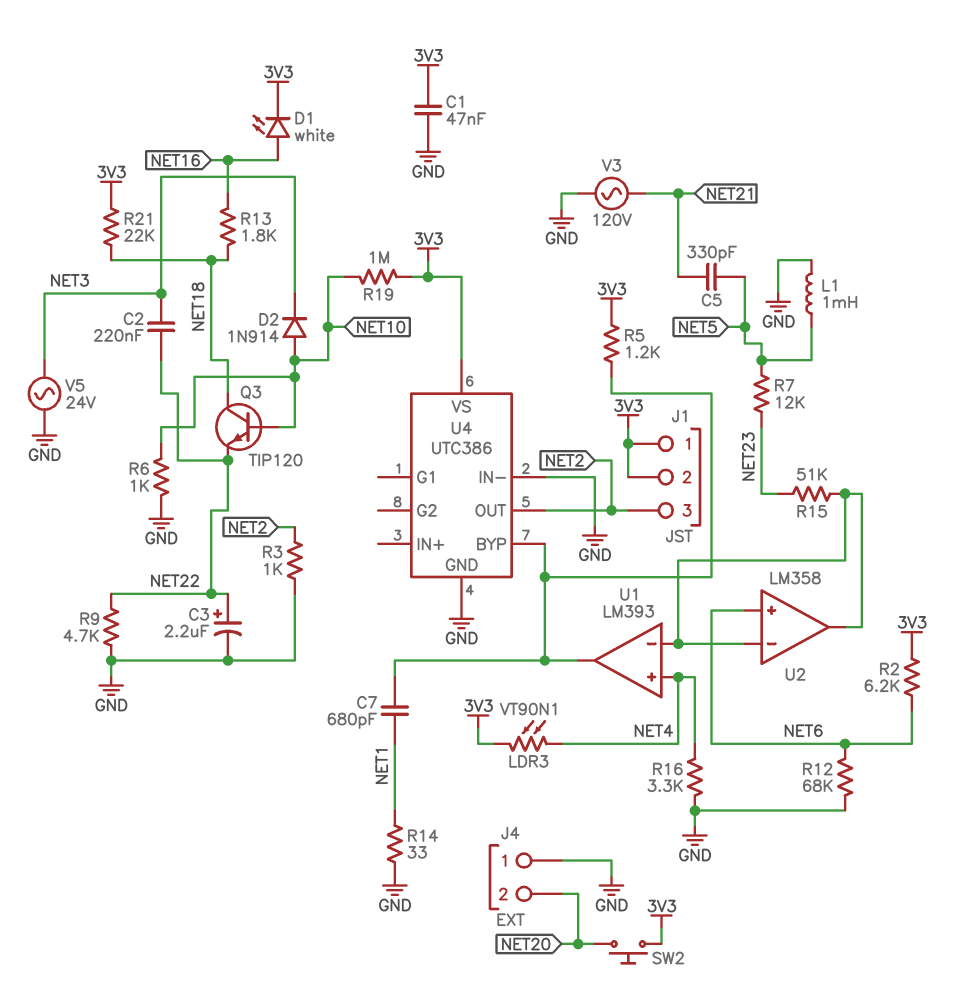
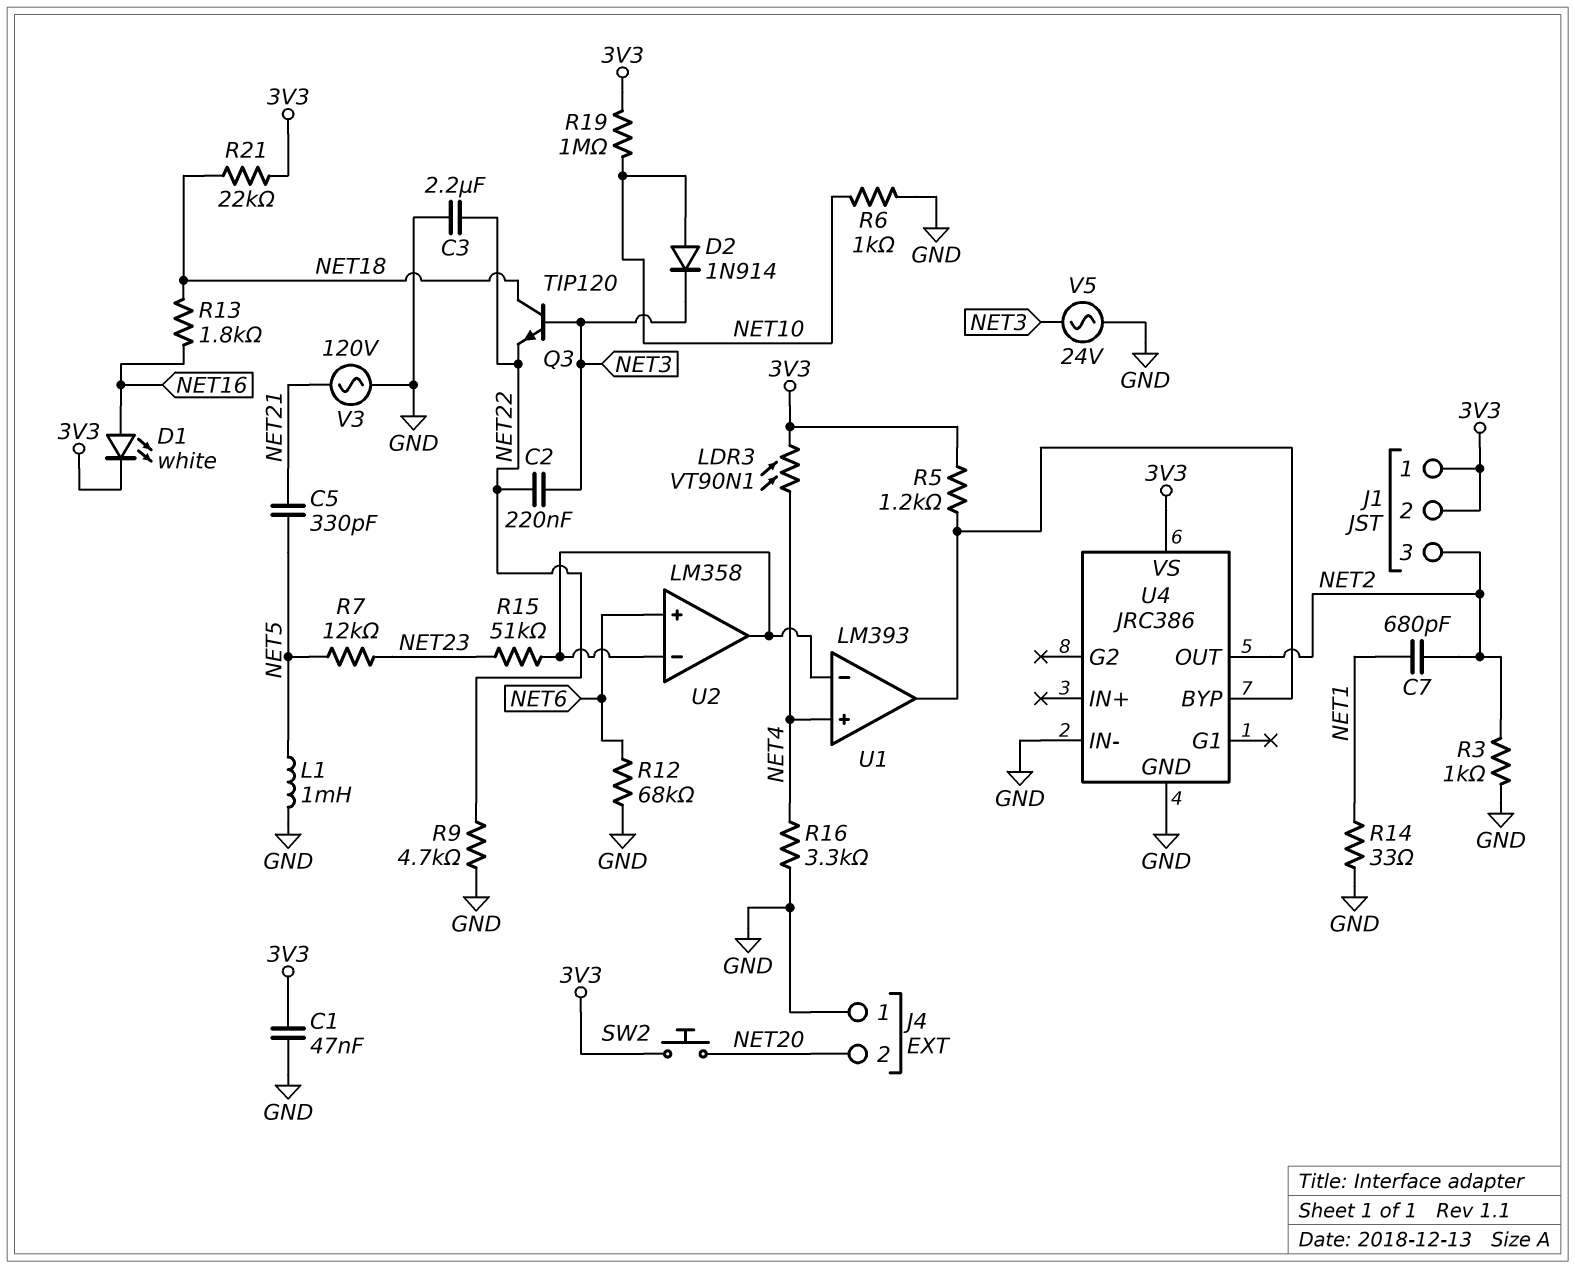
C3: 2.2uF (plus NET22, minus GND) -> 2.2uF (GND, NET22)
C7: 680pF (NET1, U1/out) -> 680pF (NET1, NET2)
Q3: NPN TIP120 (B NET10, C NET18, E NET22) -> NPN TIP120 (B NET3, C NET18, E NET22)
R2: 6.2k (3V3, NET6) -> none
U4: UTC386 -> JRC386

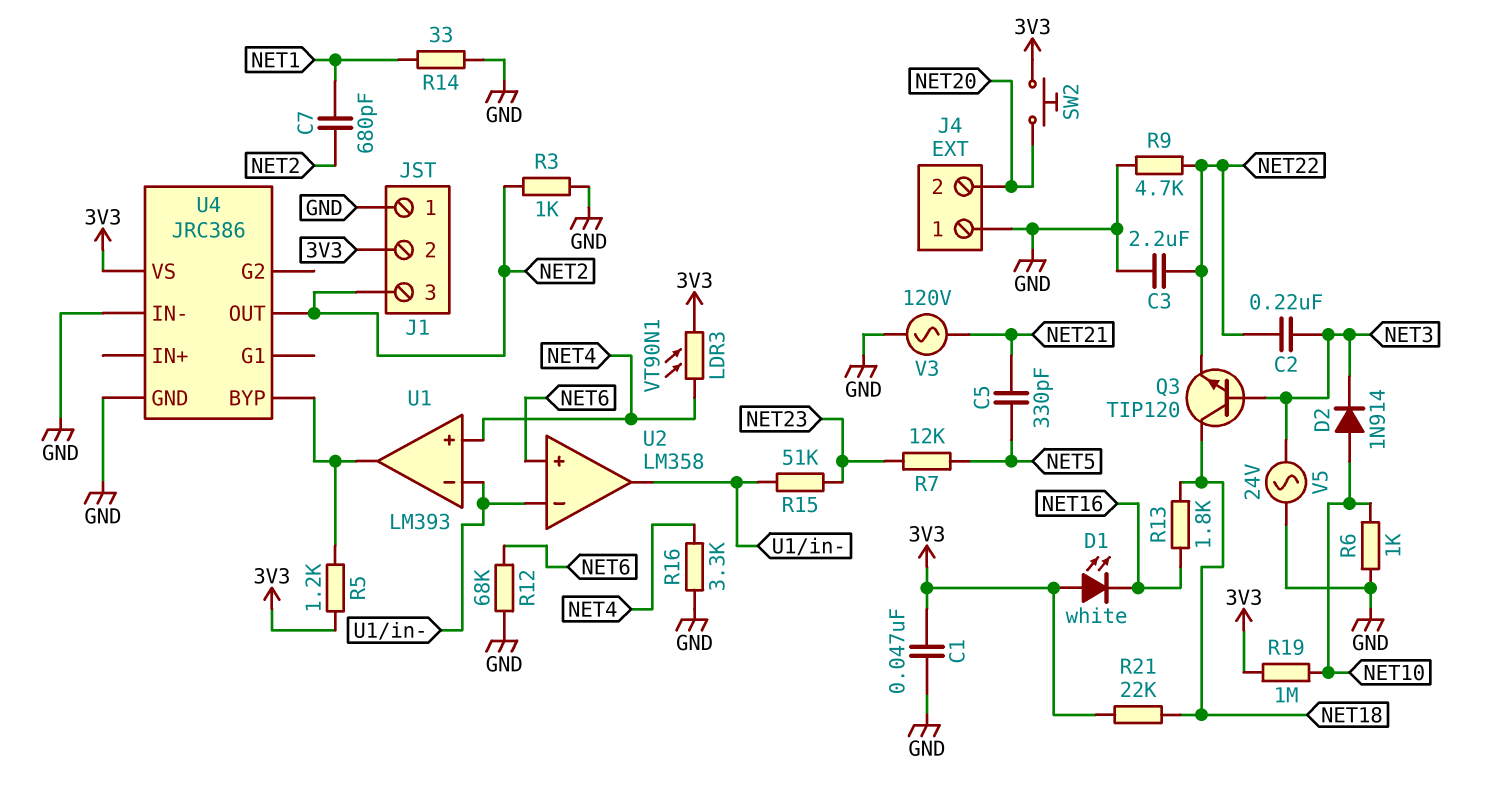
D1: LED white (A NET16, K 3V3) -> LED white (A 3V3, K NET16)
J1 pin 1: 3V3 -> GND
L1: 1mH (GND, NET5) -> none

